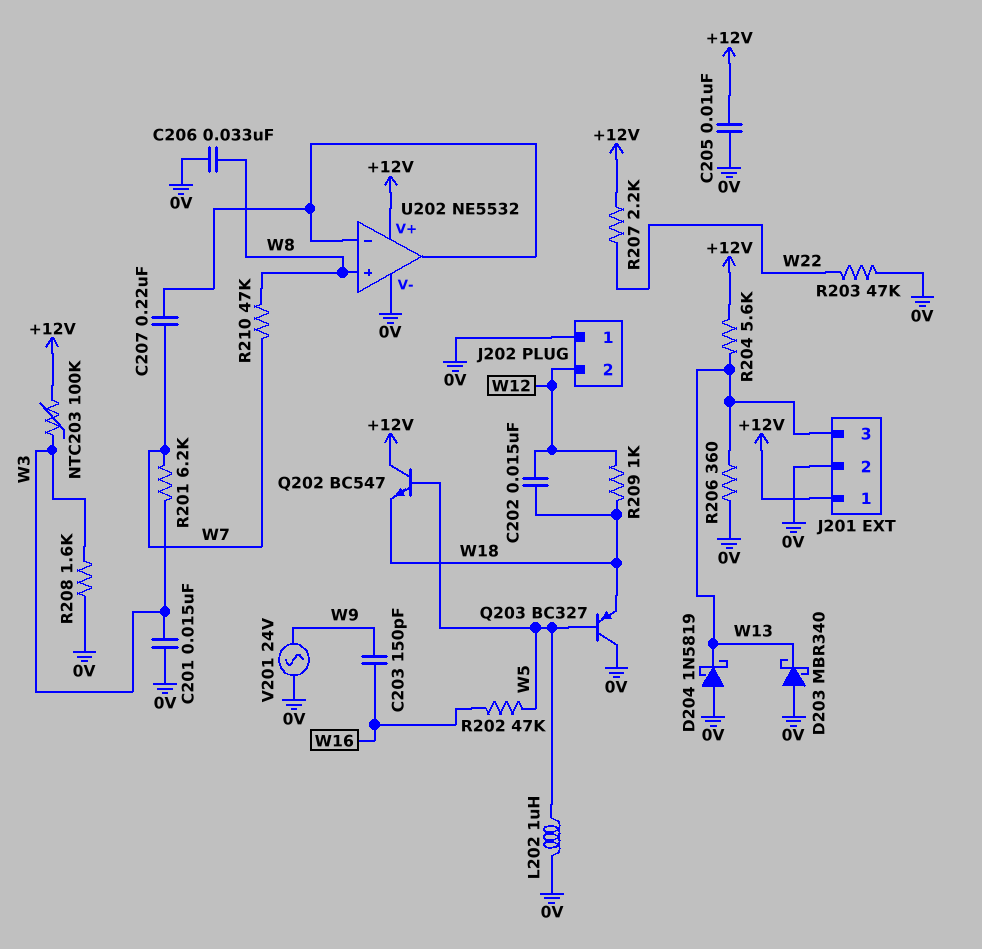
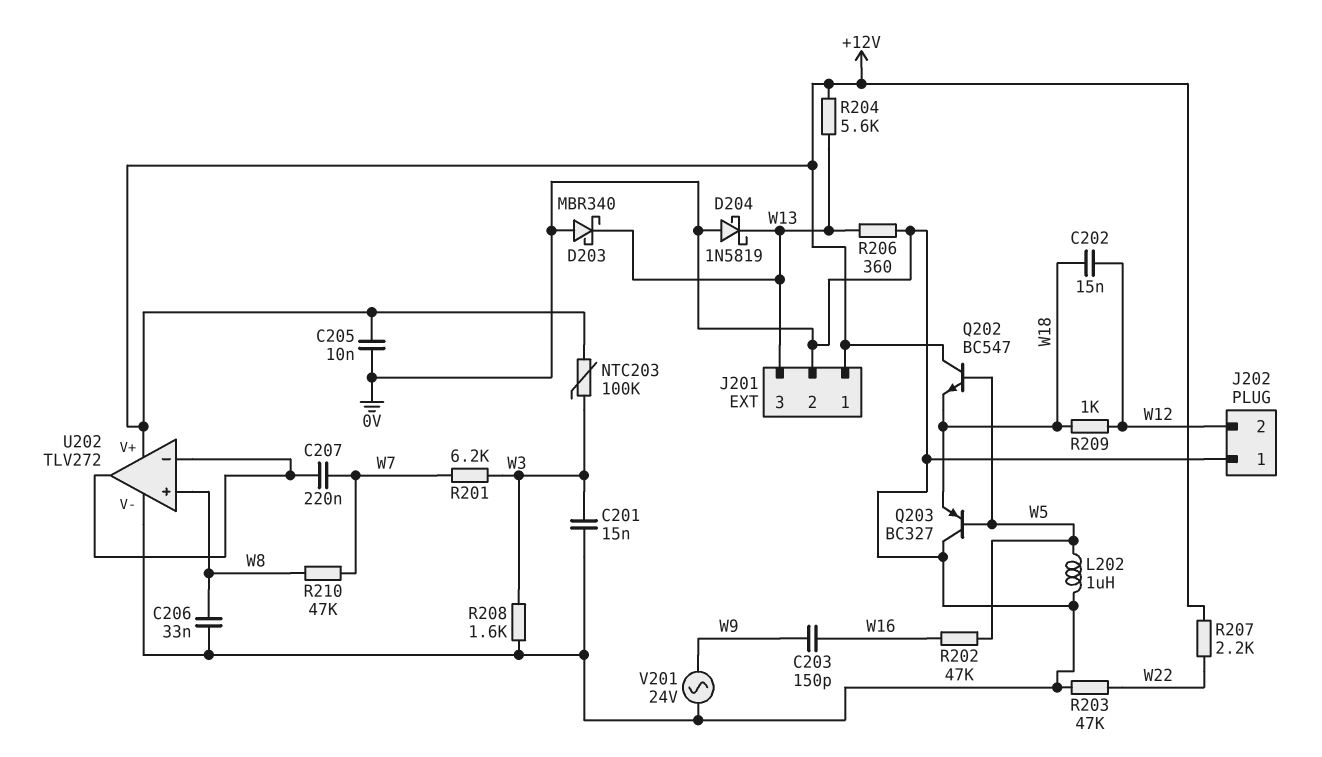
U202: NE5532 -> TLV272

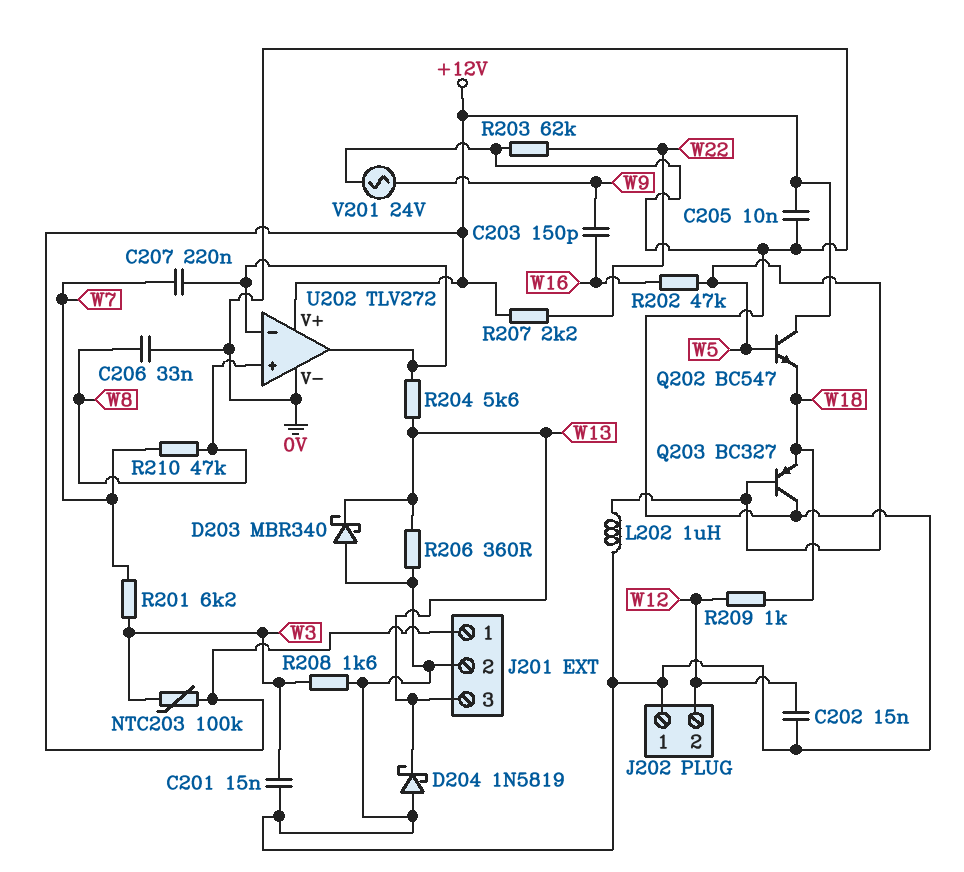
C202: 15nF (W12, W18) -> 15nF (0V, W12)
R203: 47k (0V, W22) -> 62k (0V, W22)
R204: 5.6k (+12V, W13) -> 5.6k (U202/in-, W13)

